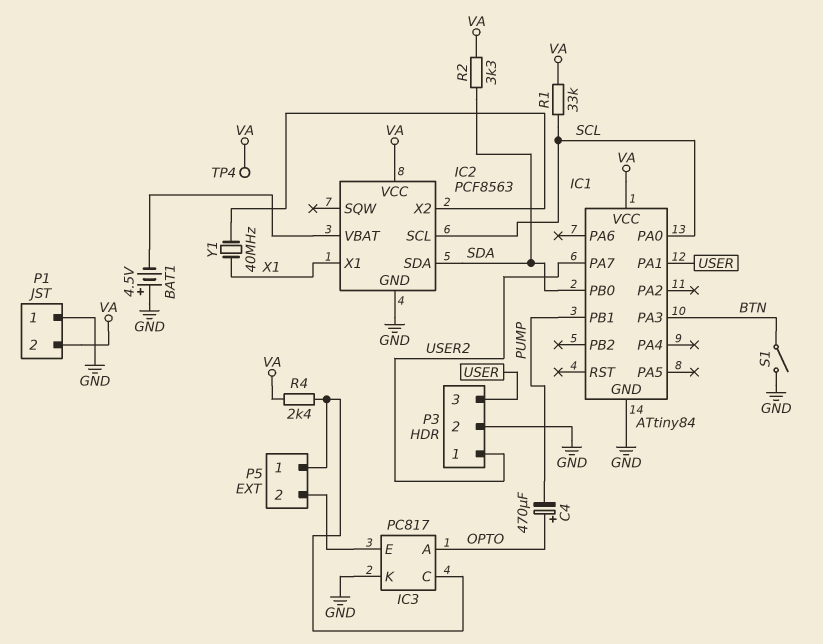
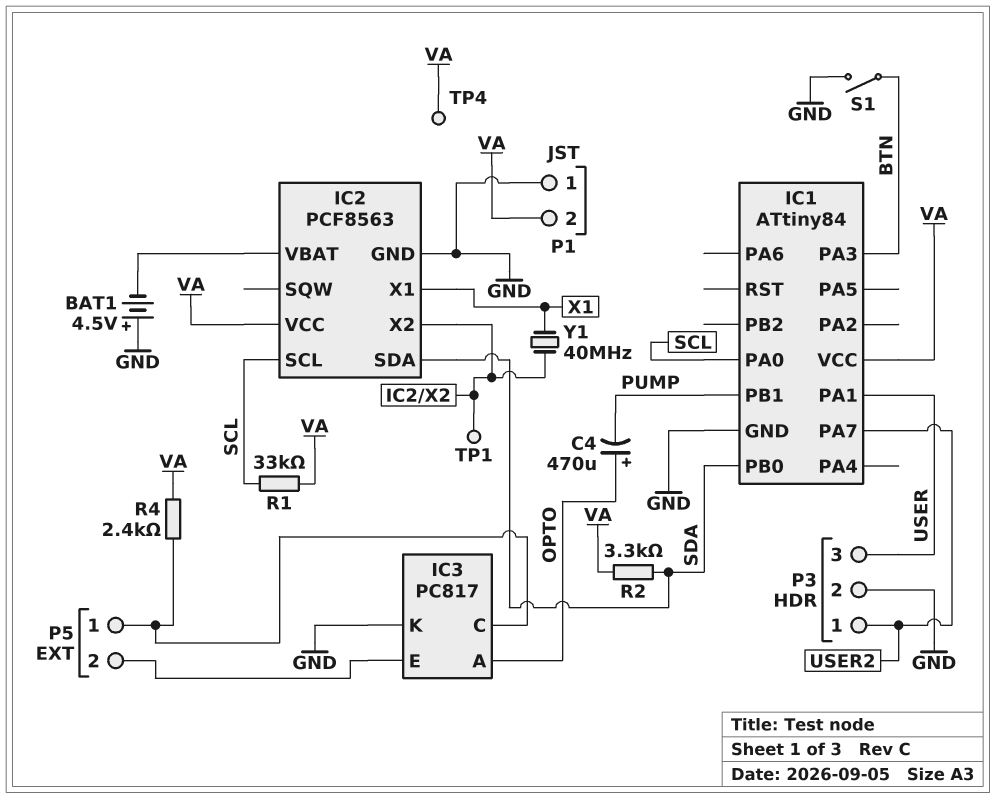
TP1: none -> test point (IC2/X2)

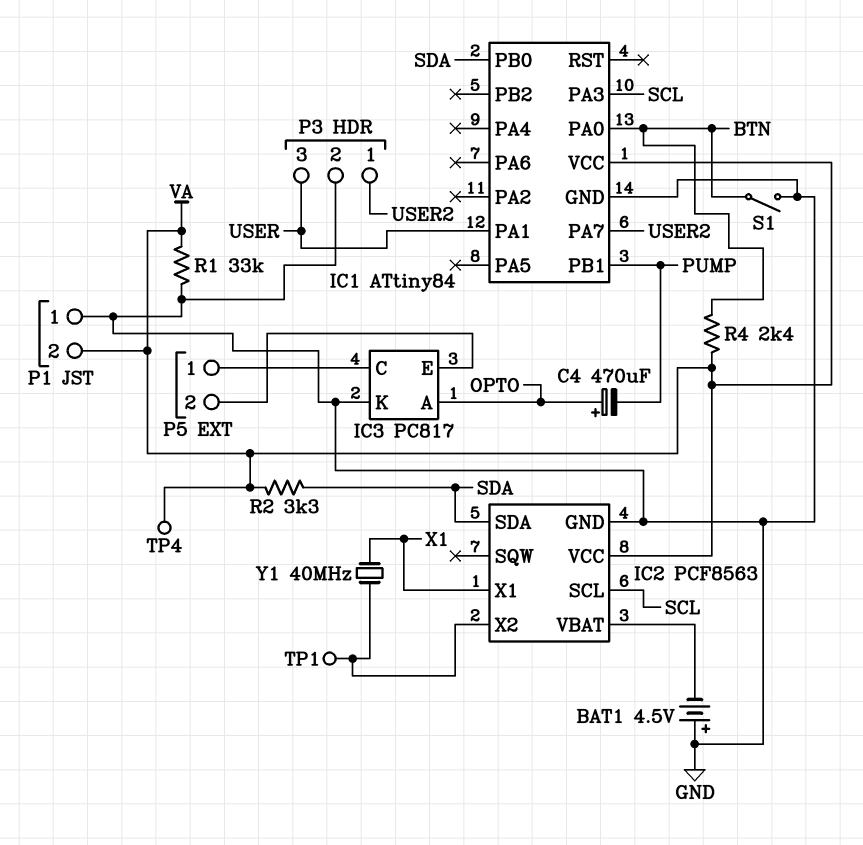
IC1 pin PA0: SCL -> BTN
IC1 pin PA3: BTN -> SCL
R1: 33k (SCL, VA) -> 33k (GND, VA)
R4: 2.4k (IC3/C, VA) -> 2.4k (BTN, VA)

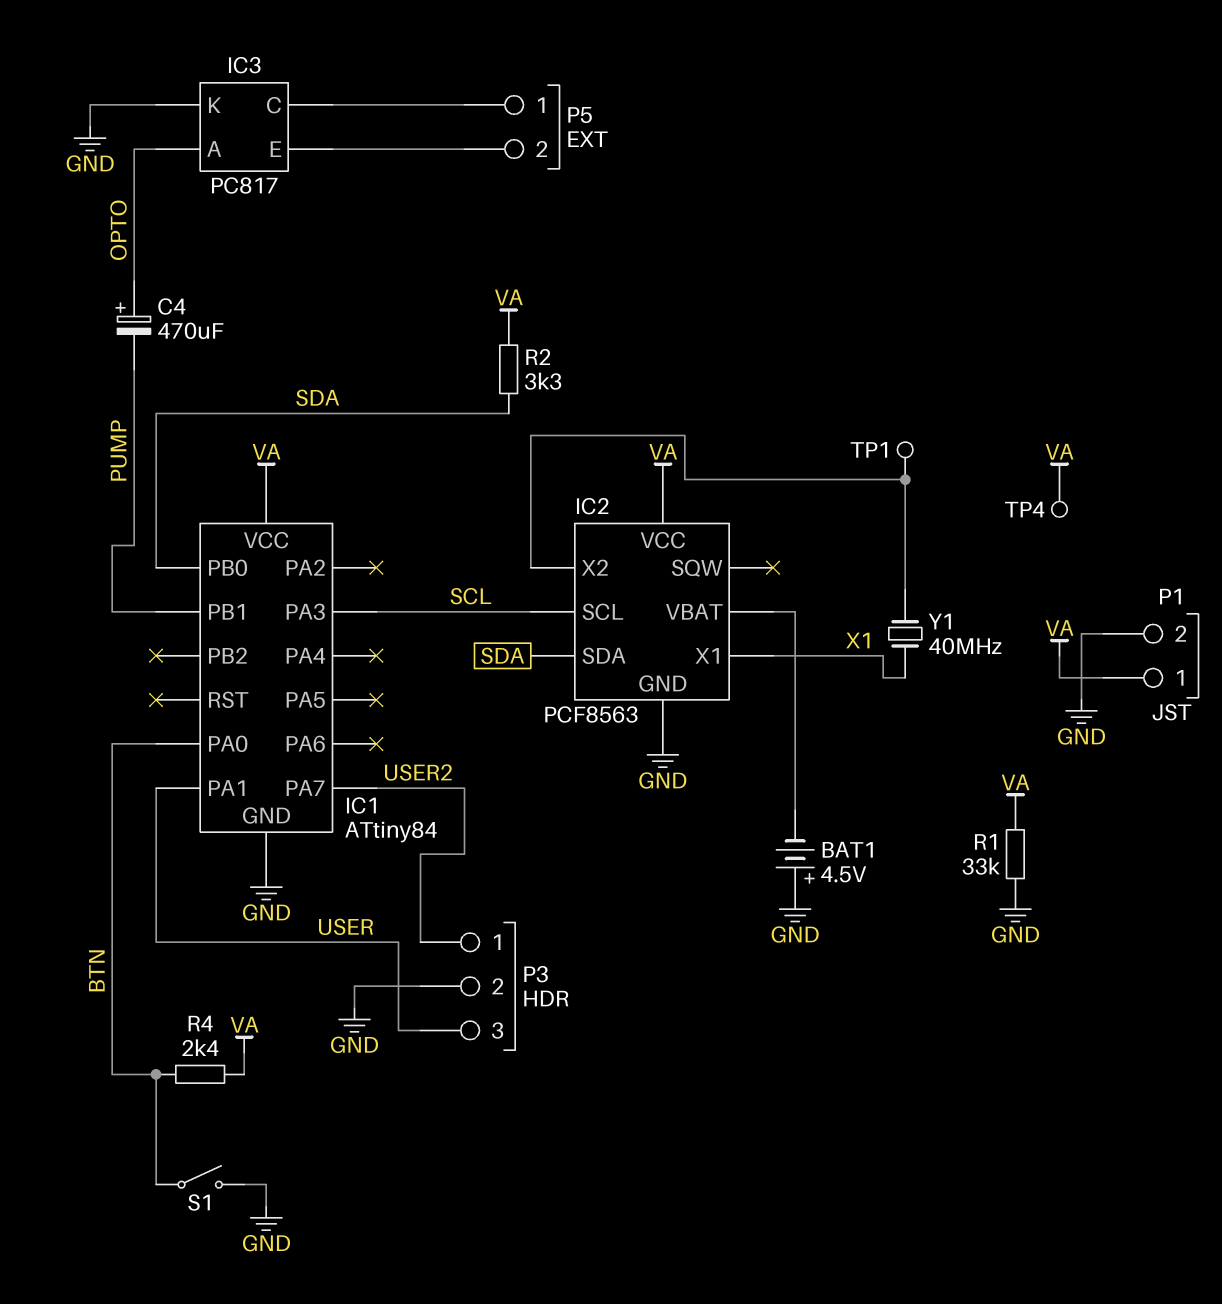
P1 pin 1: GND -> VA
P1 pin 2: VA -> GND

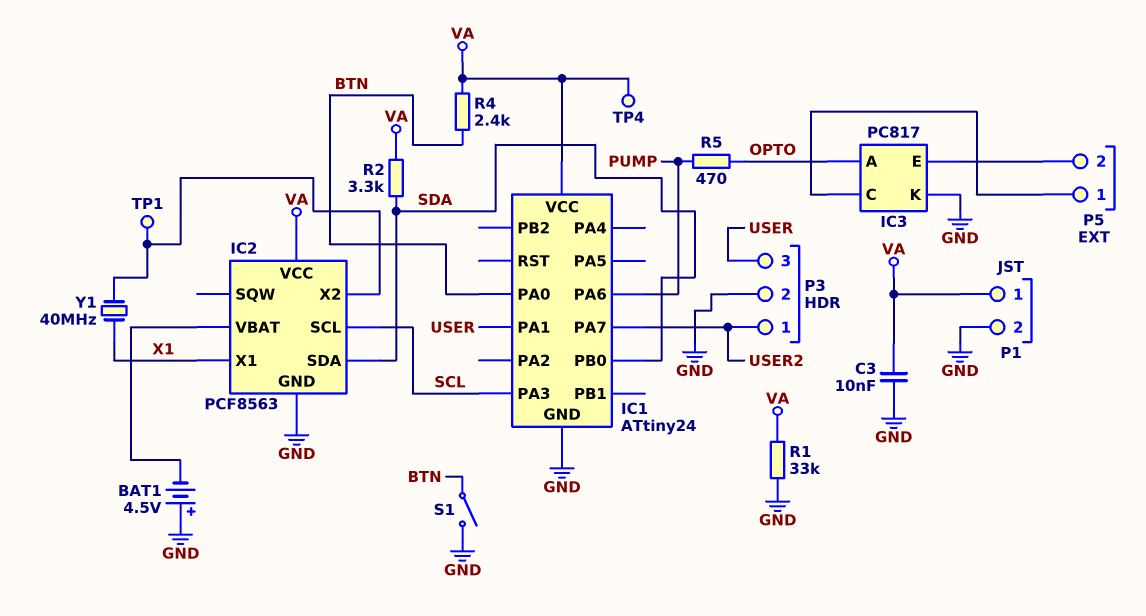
C3: none -> 10nF (GND, VA)
C4: 470uF (plus OPTO, minus PUMP) -> none
IC1: ATtiny84 -> ATtiny24
IC1 pin PA6: none -> PUMP
IC1 pin PB1: PUMP -> none
R5: none -> 470 (OPTO, PUMP)

